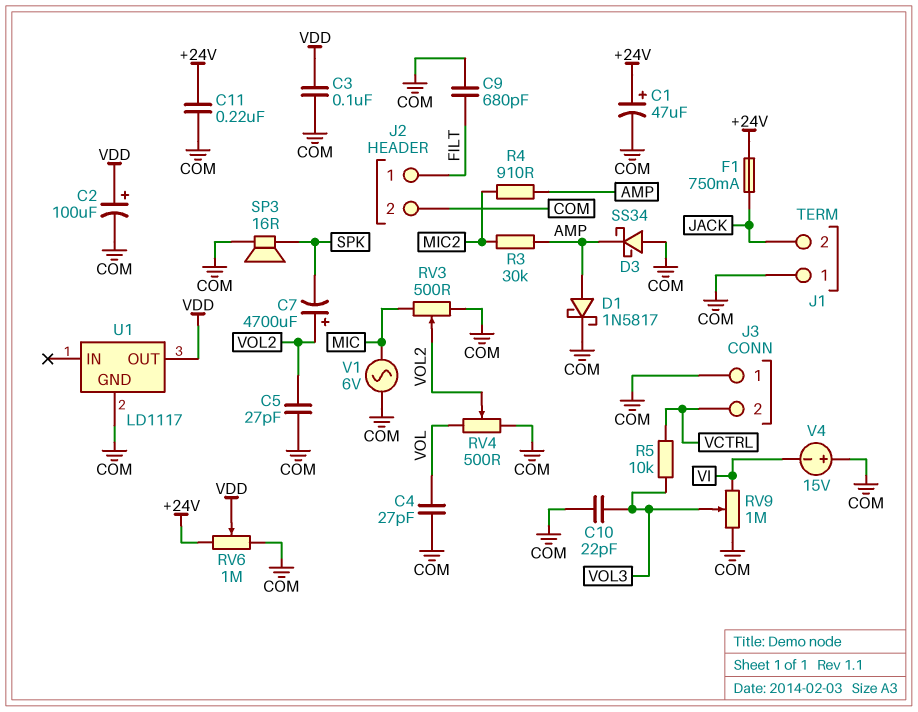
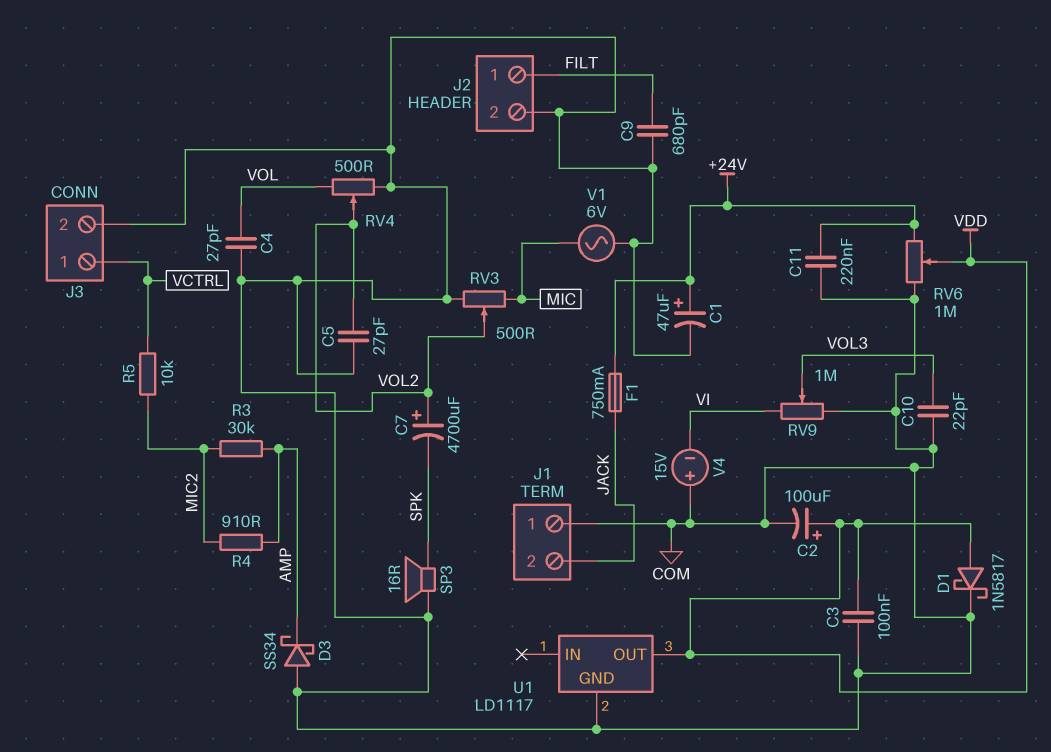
D1: schottky 1N5817 (A AMP, K COM) -> schottky 1N5817 (A VDD, K COM)
J3 pin 1: COM -> VCTRL
J3 pin 2: VCTRL -> COM
R5: 10k (VCTRL, VOL3) -> 10k (MIC2, VCTRL)

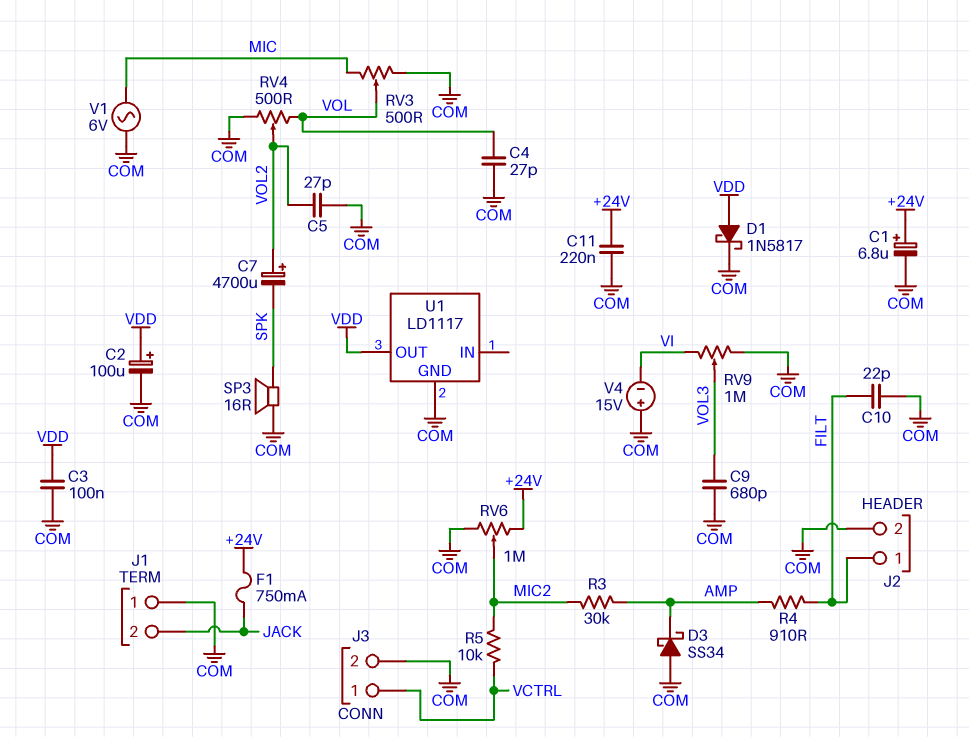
C1: 47uF (plus +24V, minus COM) -> 6.8uF (plus +24V, minus COM)
C9: 680pF (COM, FILT) -> 680pF (COM, VOL3)
C10: 22pF (COM, VOL3) -> 22pF (COM, FILT)
R4: 910 (AMP, MIC2) -> 910 (AMP, FILT)
RV3: 500 (COM, MIC, wiper VOL2) -> 500 (COM, MIC, wiper VOL)
RV6: 1M (+24V, COM, wiper VDD) -> 1M (+24V, COM, wiper MIC2)

